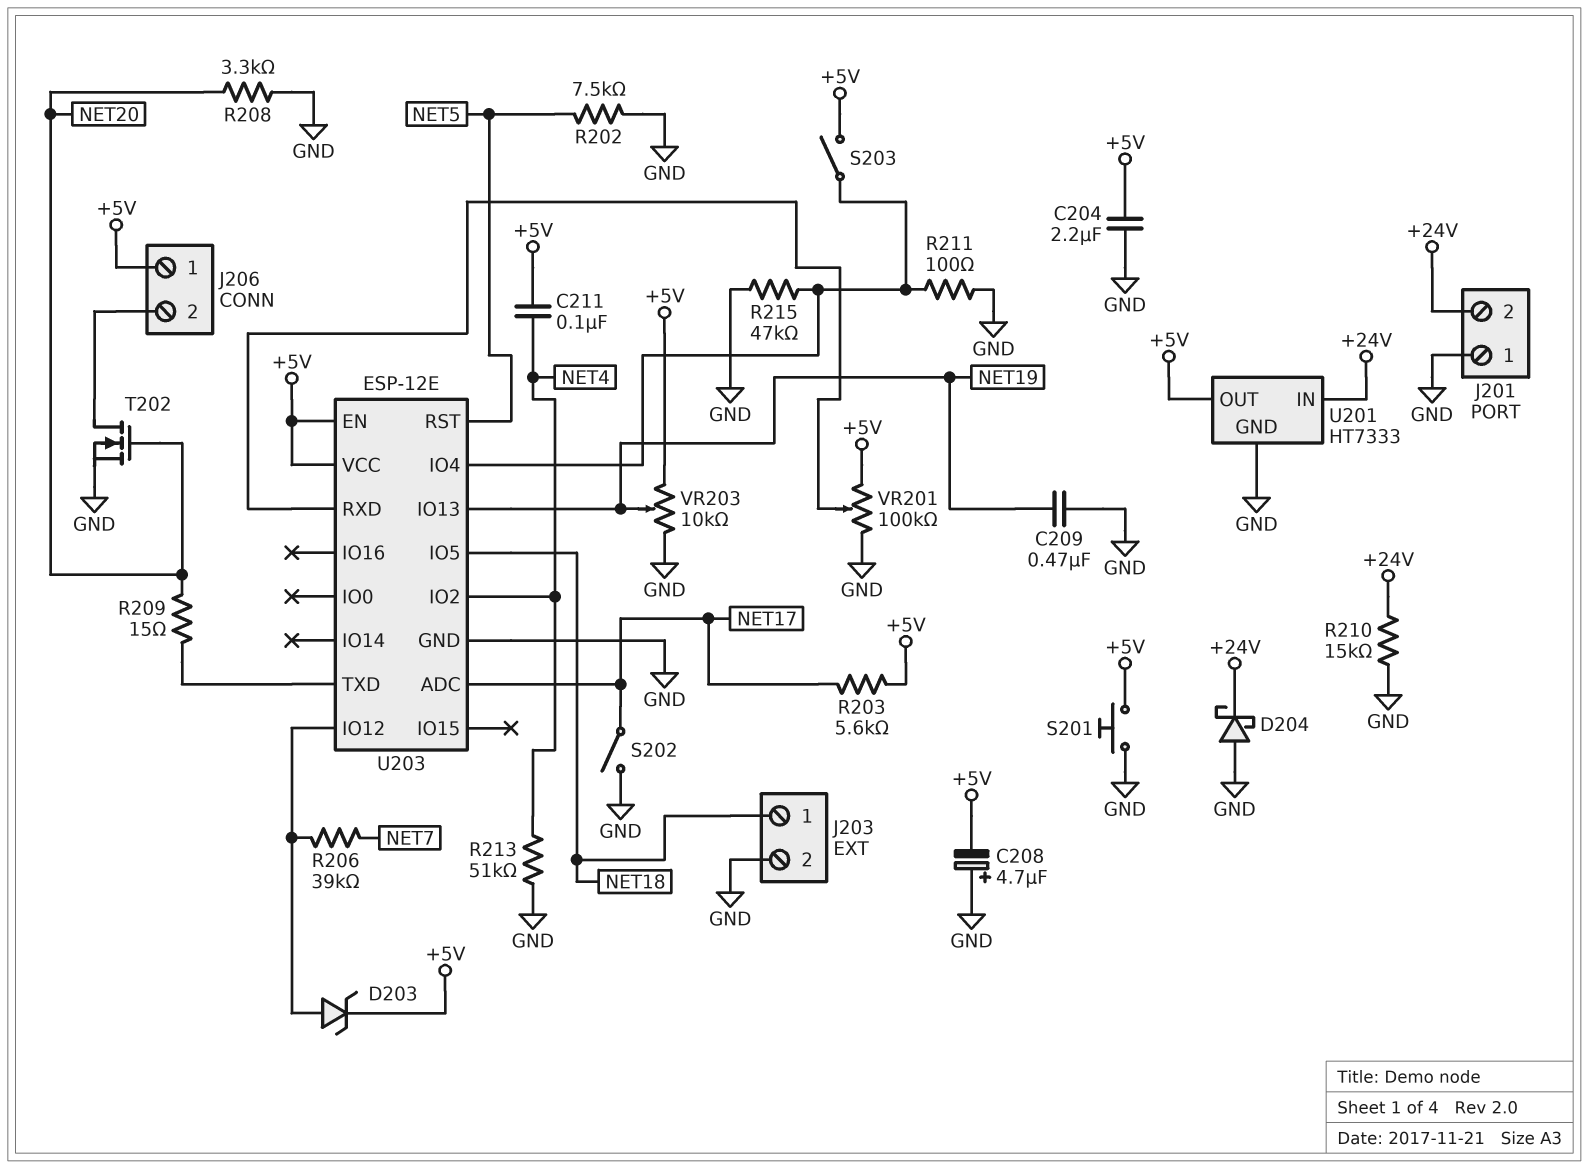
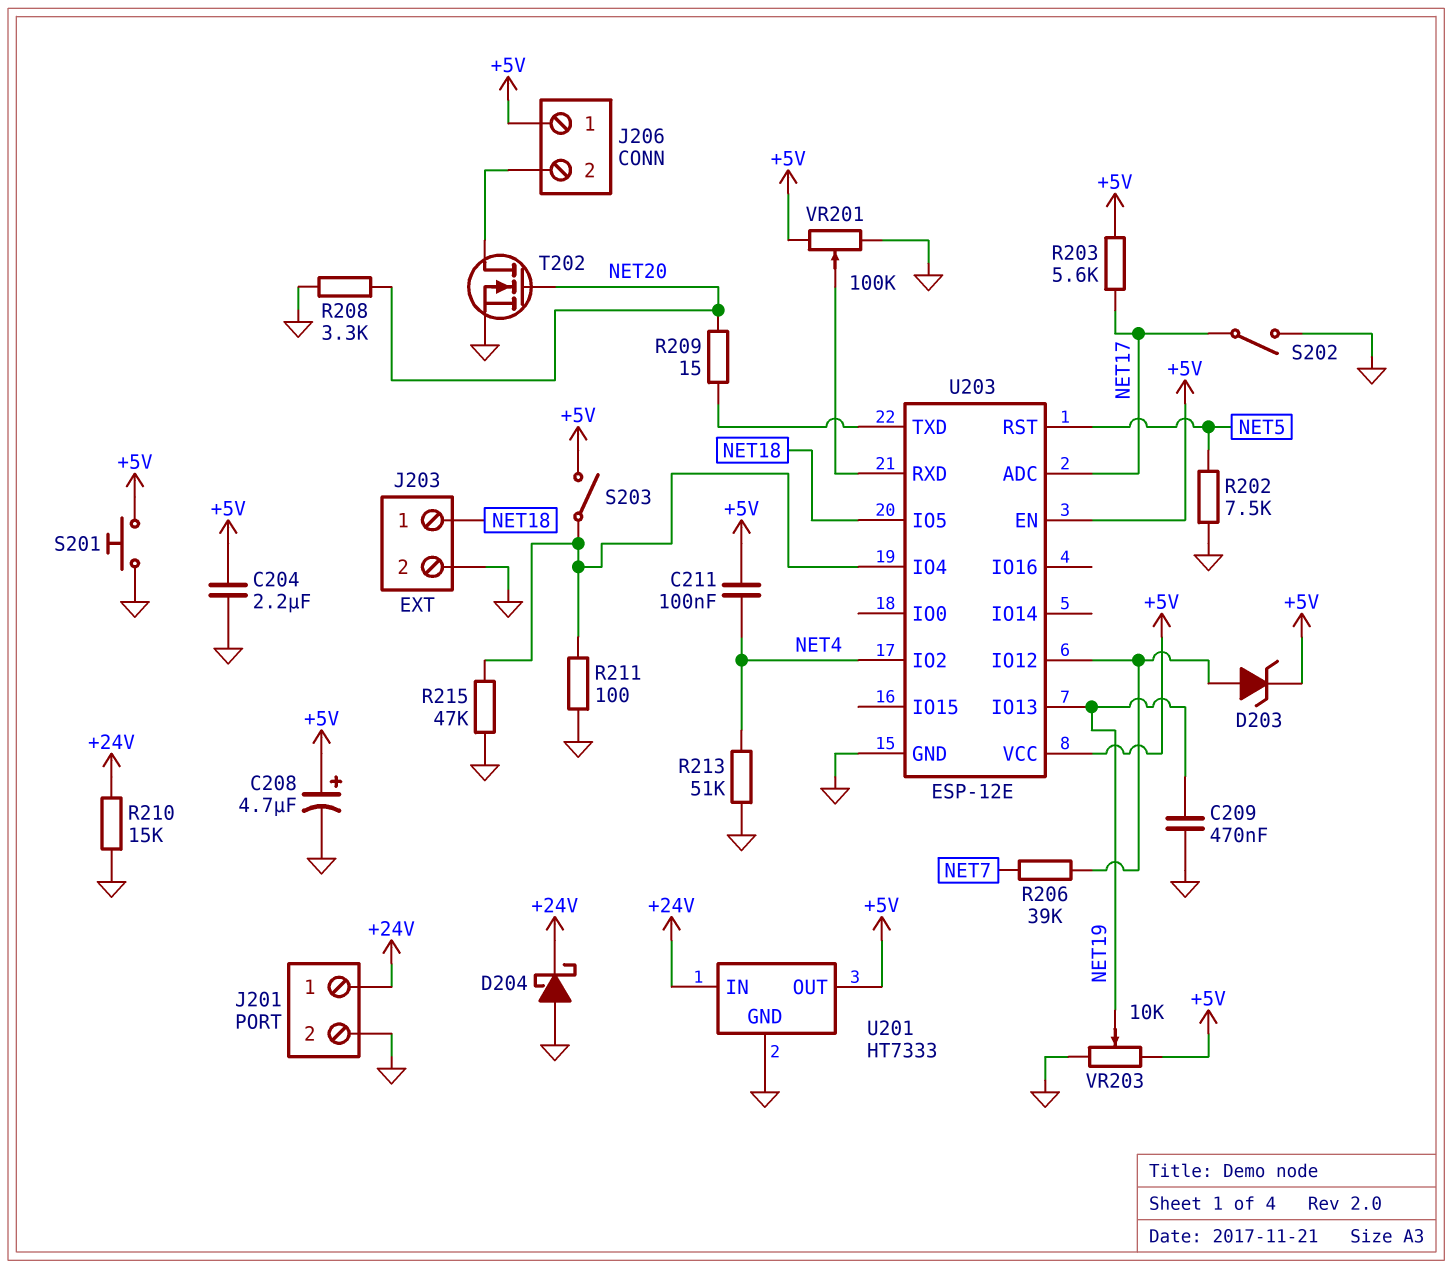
C208: 4.7uF (plus GND, minus +5V) -> 4.7uF (plus +5V, minus GND)
J201 pin 1: GND -> +24V
J201 pin 2: +24V -> GND

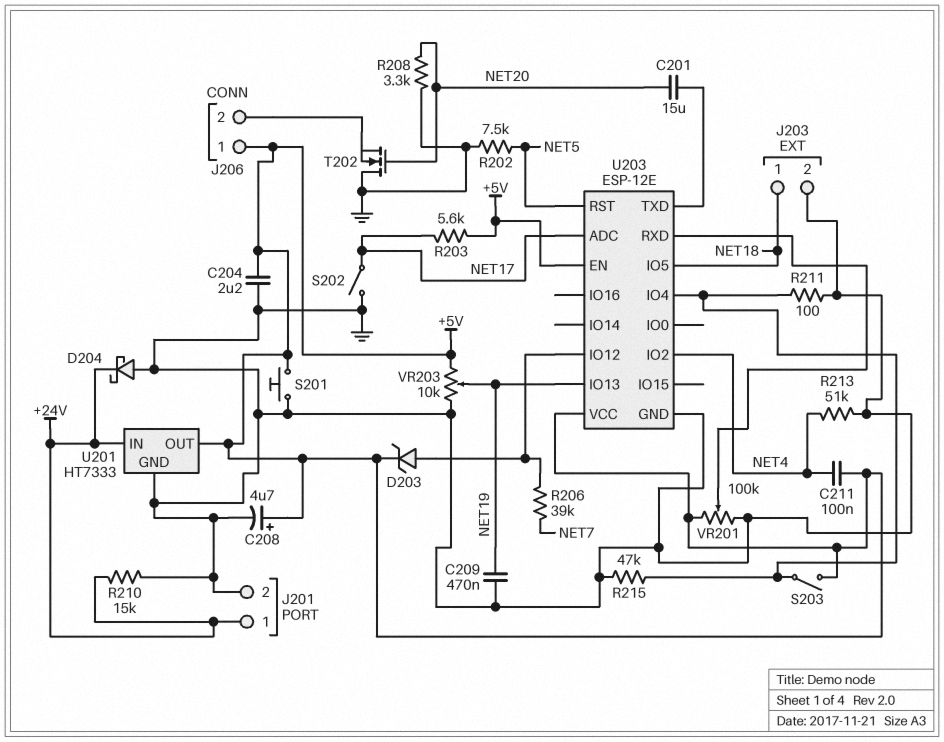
C201: none -> 15uF (NET20, U203/TXD)
R209: 15 (NET20, U203/TXD) -> none
T202: NMOS (G NET20, D J206/2, S GND) -> NMOS (G NET20, D GND, S J206/2)

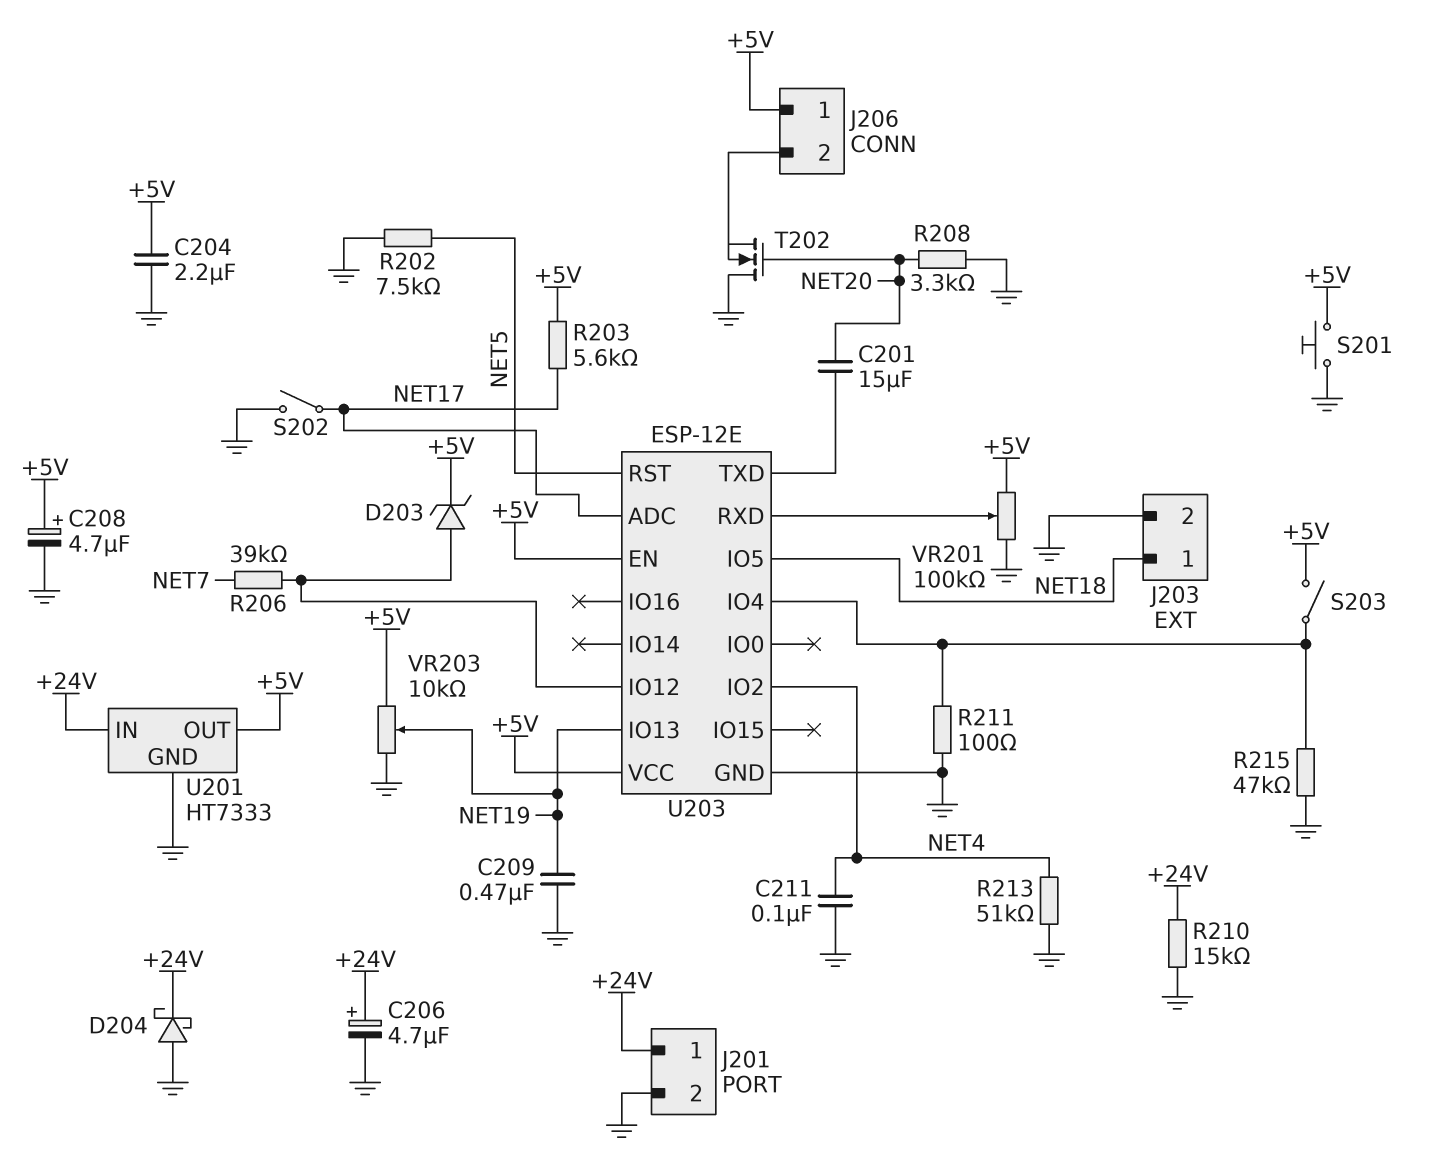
C206: none -> 4.7uF (plus +24V, minus GND)
C211: 100nF (+5V, NET4) -> 100nF (GND, NET4)

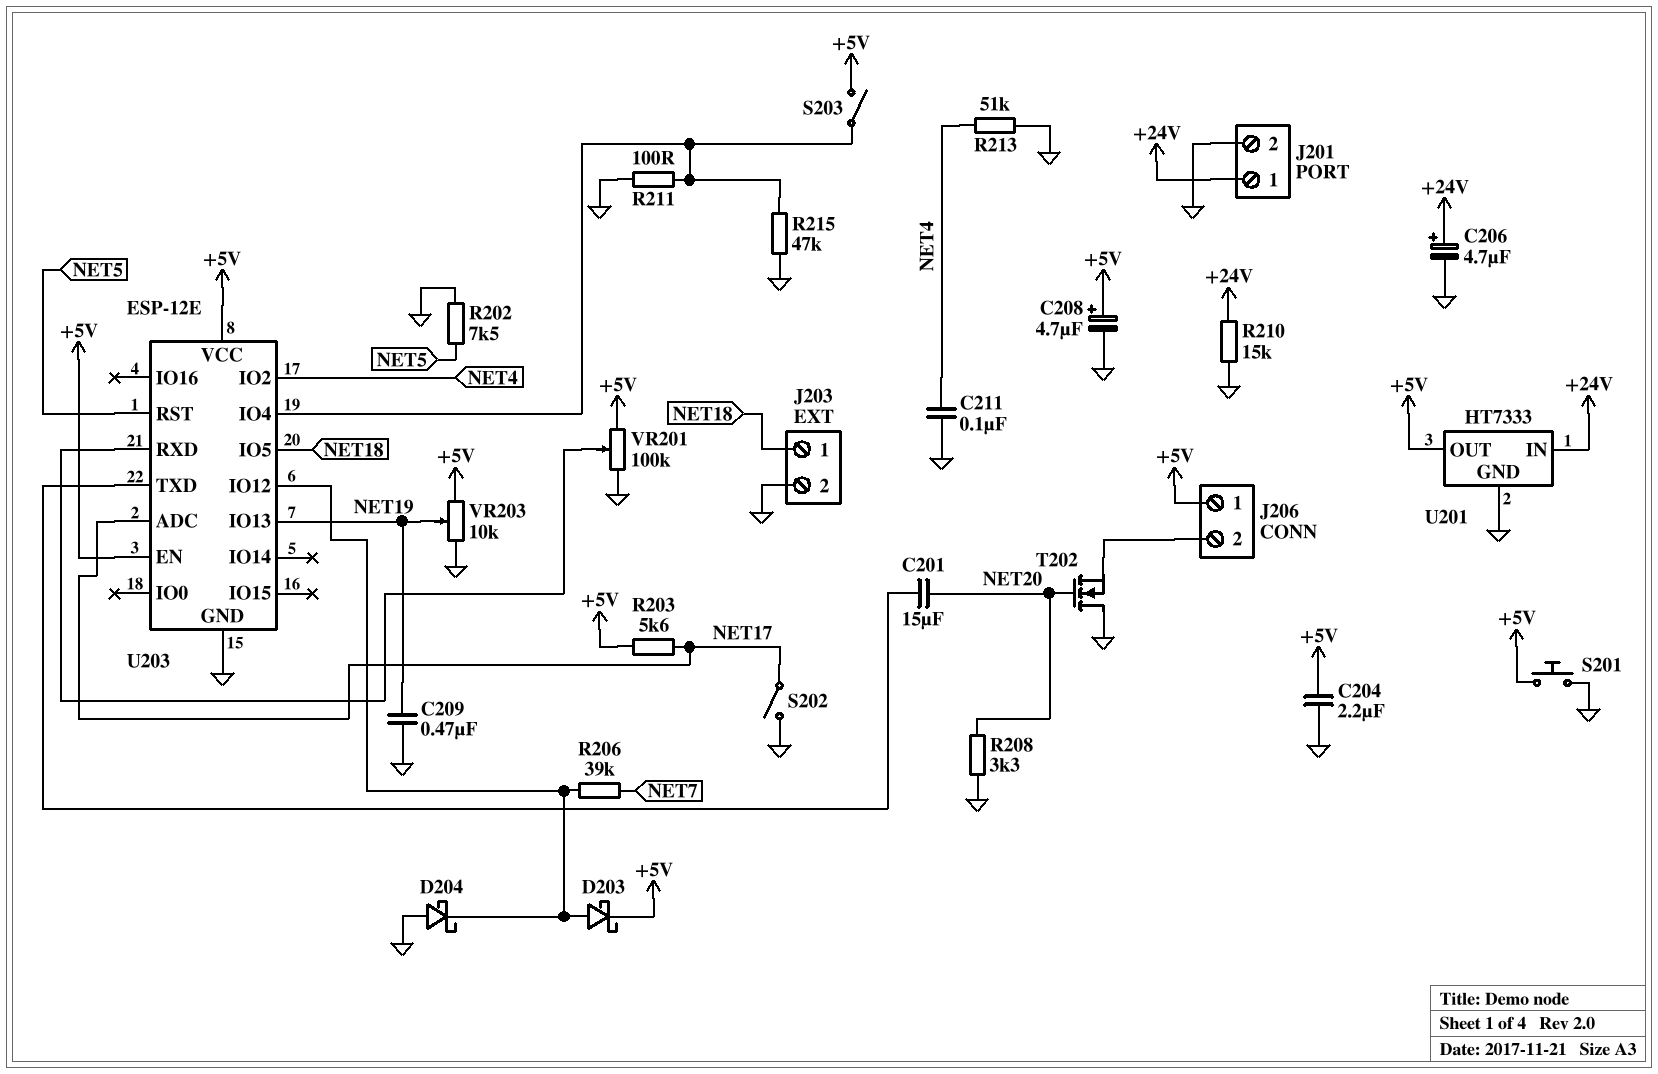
D203: zener (A U203/IO12, K +5V) -> schottky (A U203/IO12, K +5V)
D204: schottky (A GND, K +24V) -> schottky (A GND, K U203/IO12)

